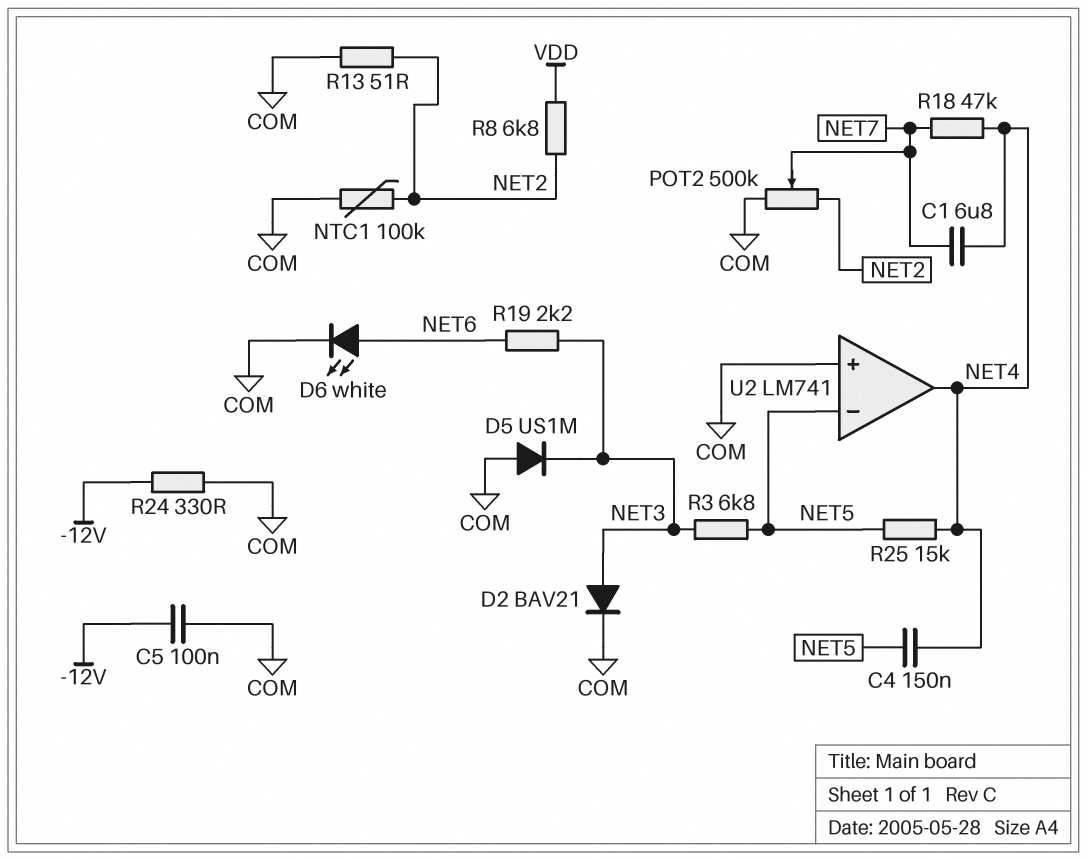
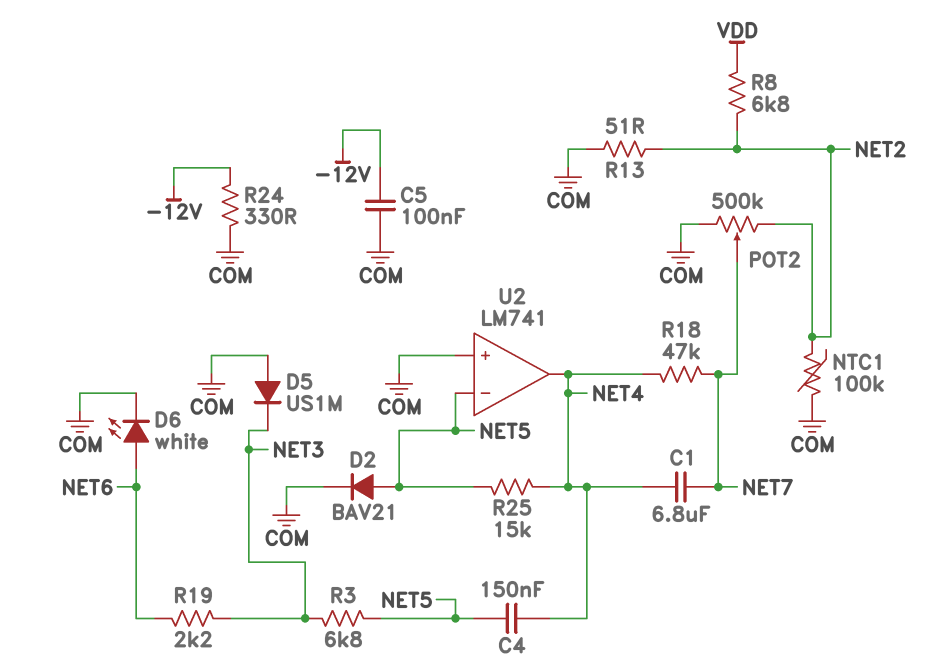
D2: diode BAV21 (A NET3, K COM) -> diode BAV21 (A NET5, K COM)

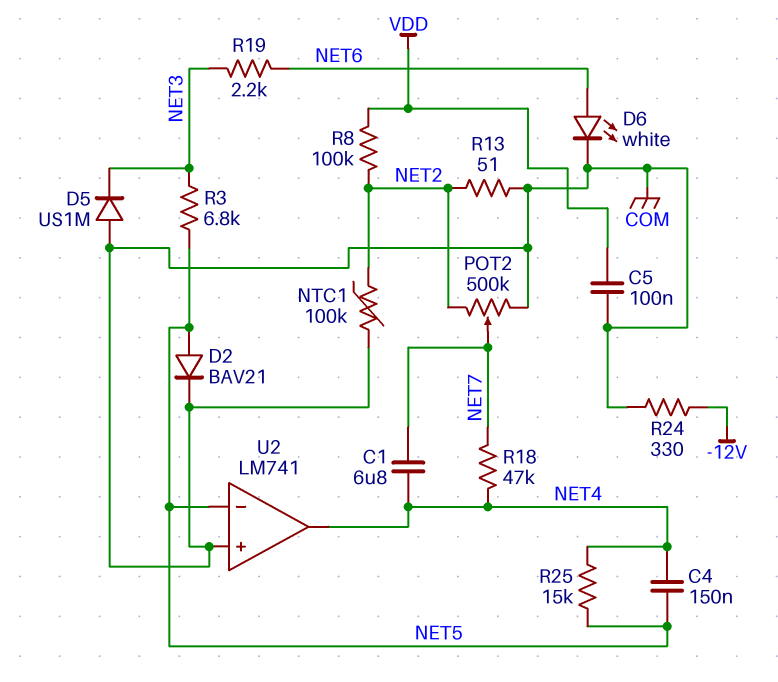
C5: 100nF (-12V, COM) -> 100nF (COM, VDD)
R8: 6.8k (NET2, VDD) -> 100k (NET2, VDD)

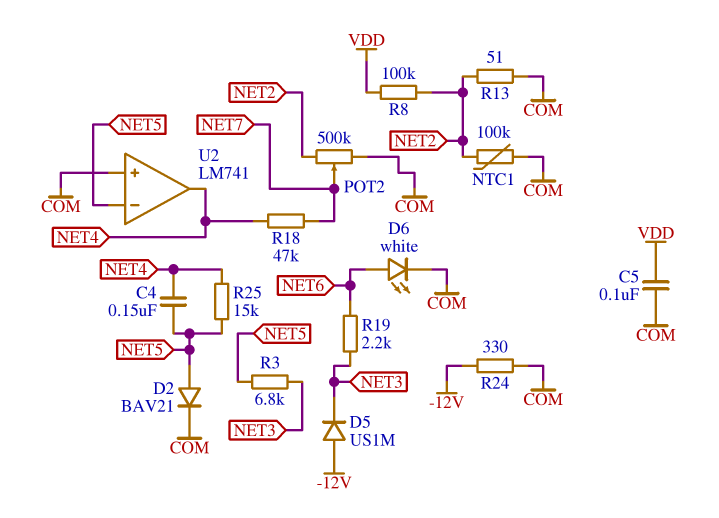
C1: 6.8uF (NET4, NET7) -> none
D5: diode US1M (A COM, K NET3) -> diode US1M (A -12V, K NET3)

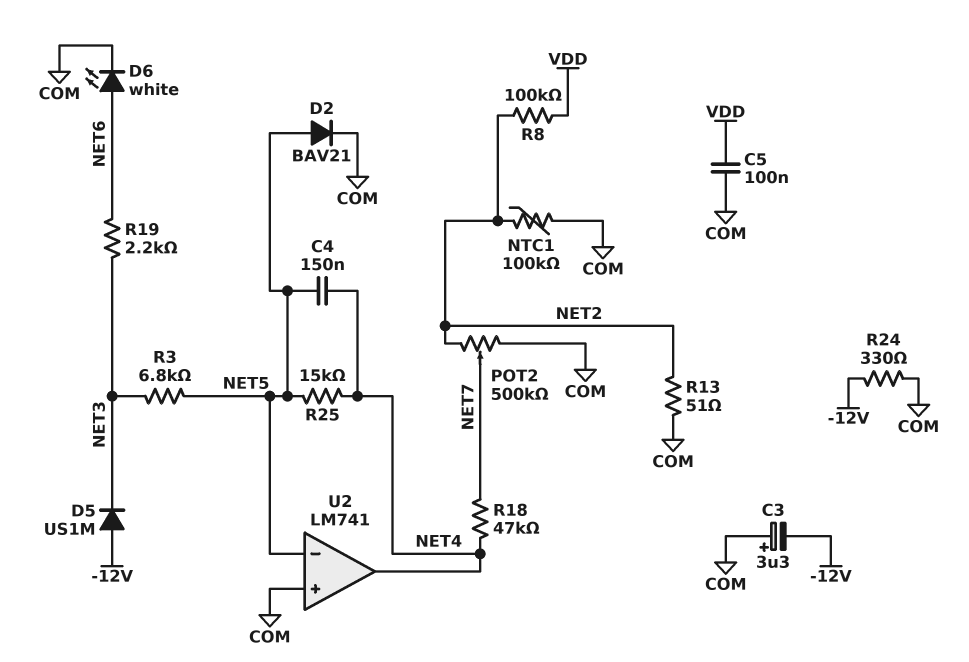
C3: none -> 3.3uF (plus COM, minus -12V)

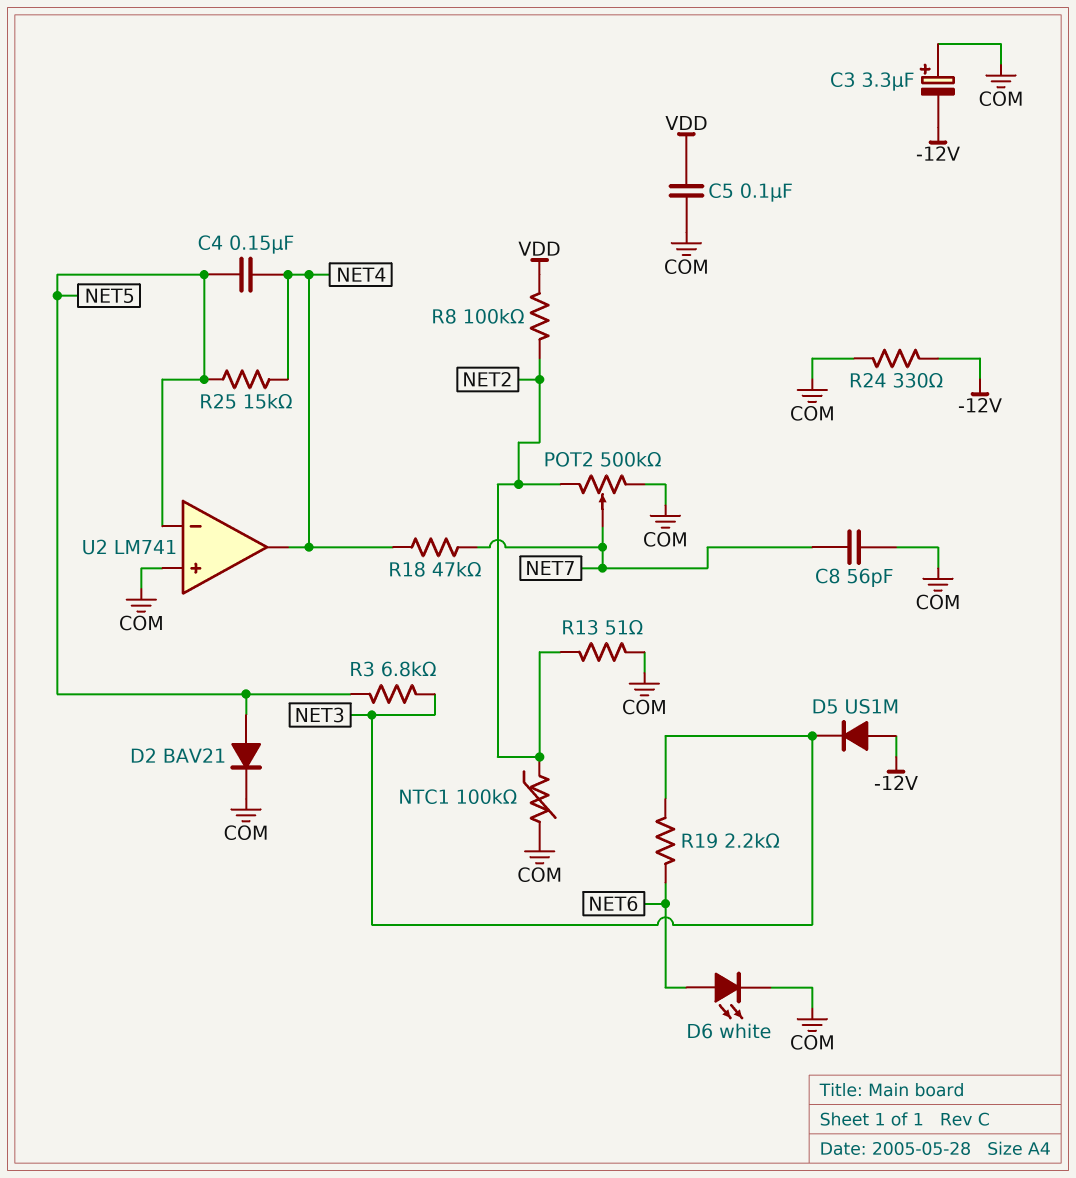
C8: none -> 56pF (COM, NET7)

